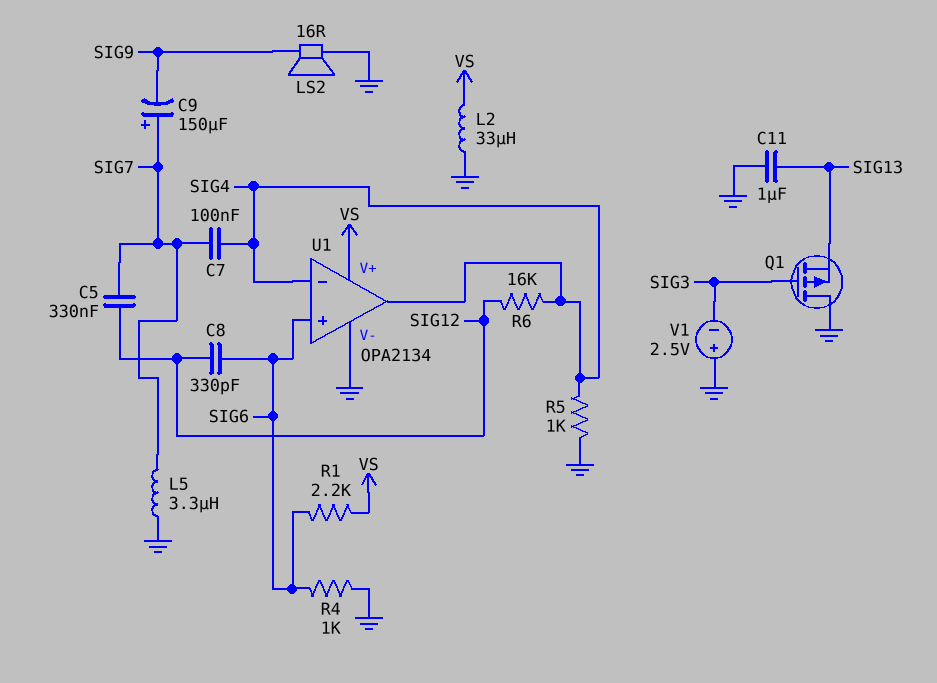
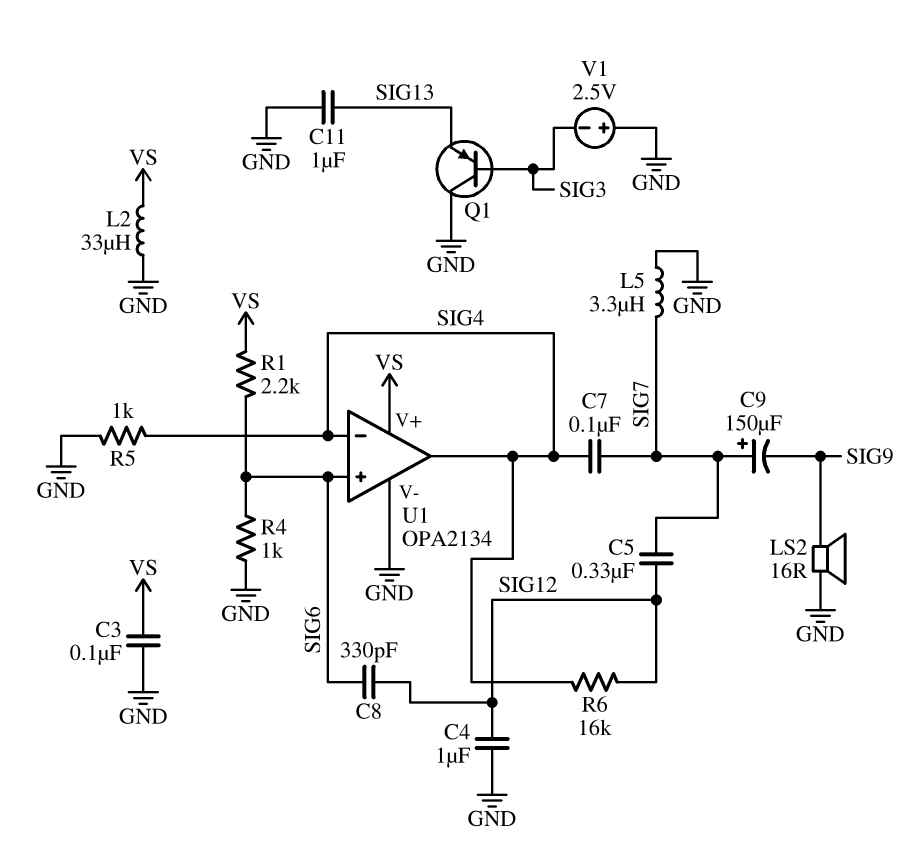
C3: none -> 100nF (GND, VS)
C4: none -> 1uF (GND, SIG12)
Q1: PMOS (G SIG3, D GND, S SIG13) -> PNP (B SIG3, C GND, E SIG13)

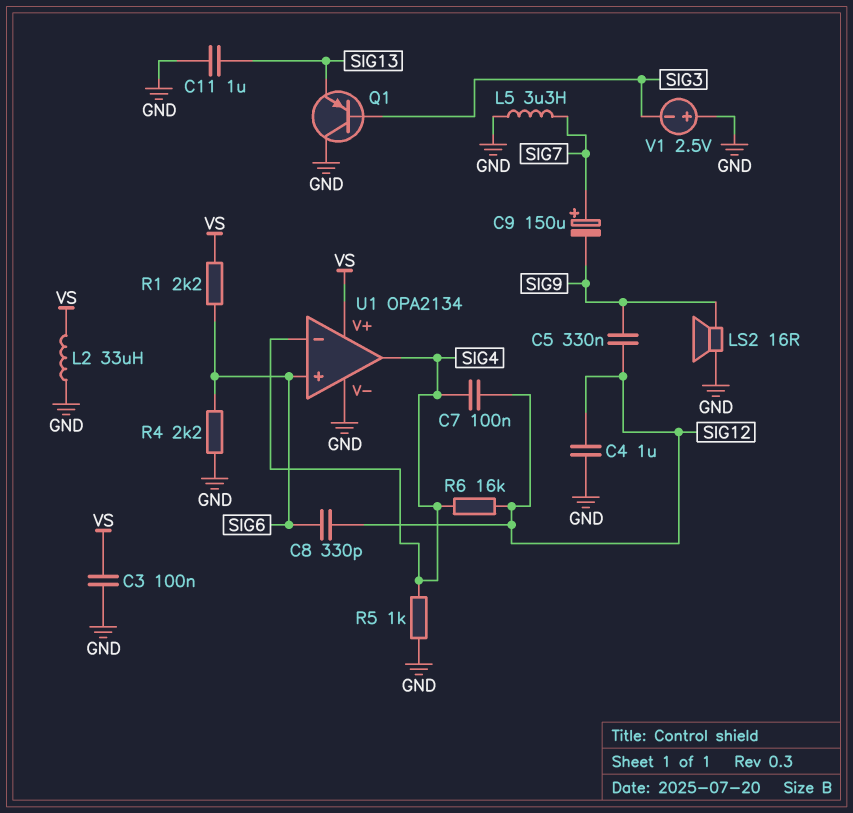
C5: 330nF (SIG7, SIG12) -> 330nF (SIG9, SIG12)
C7: 100nF (SIG4, SIG7) -> 100nF (SIG4, SIG12)
R4: 1k (GND, SIG6) -> 2.2k (GND, SIG6)

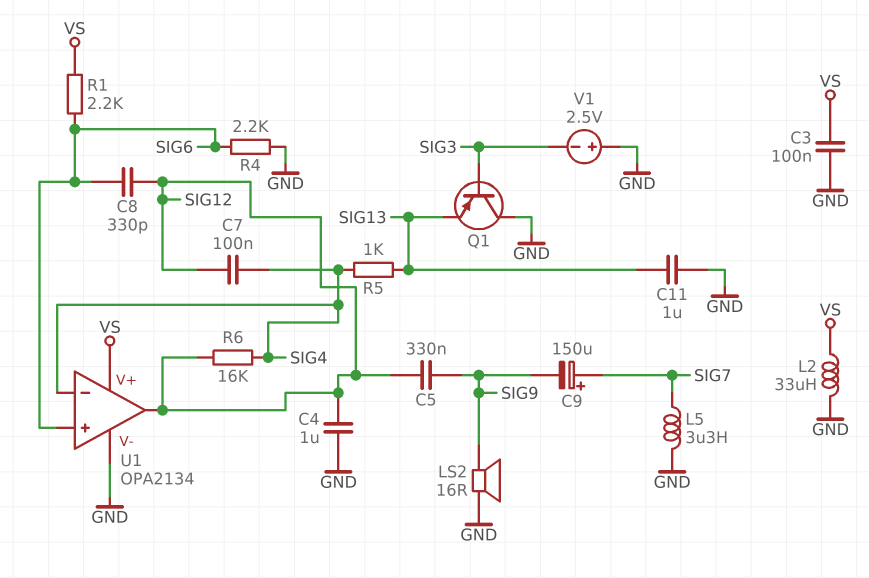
R5: 1k (GND, SIG4) -> 1k (SIG4, SIG13)
U1 pin out: SIG4 -> SIG12

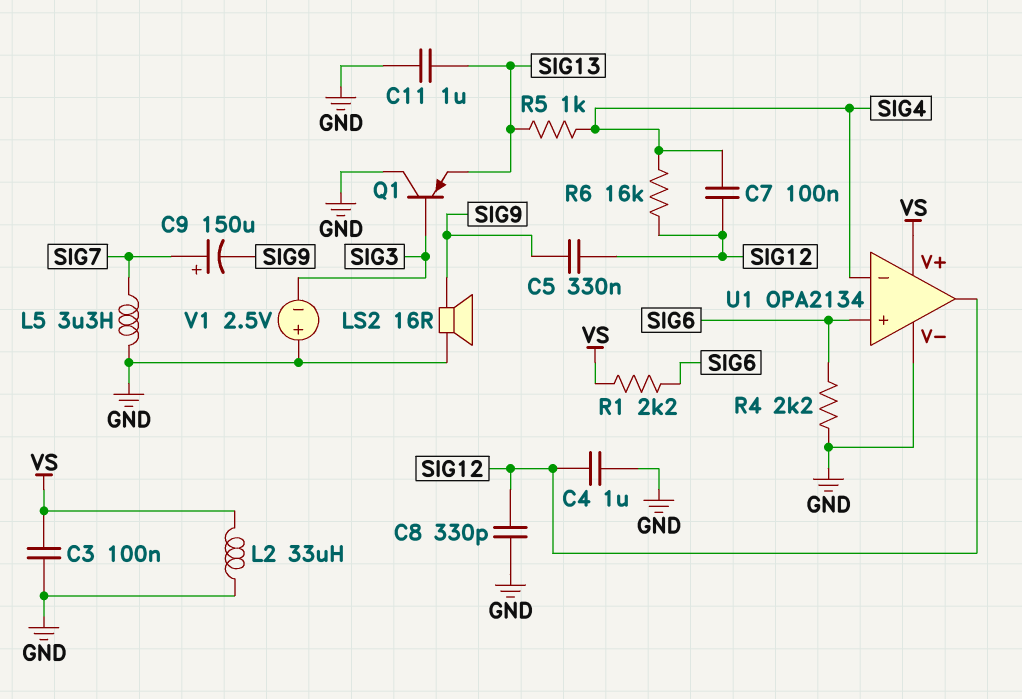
C8: 330pF (SIG6, SIG12) -> 330pF (GND, SIG12)

